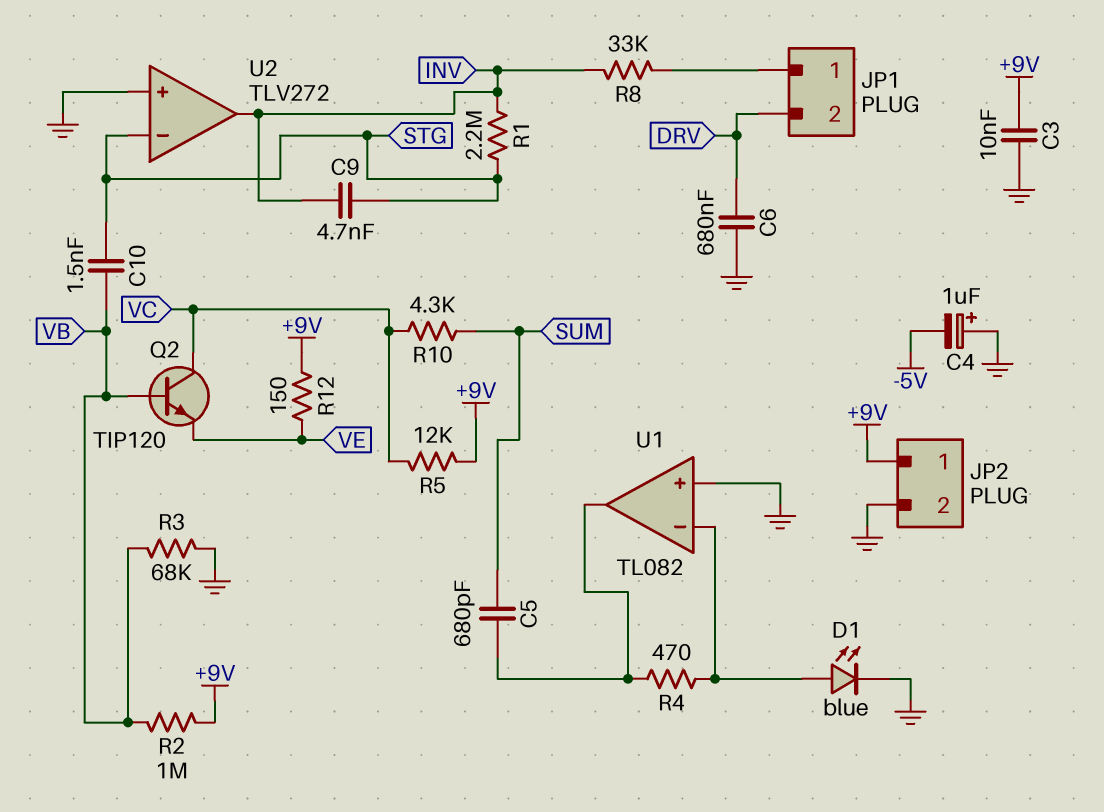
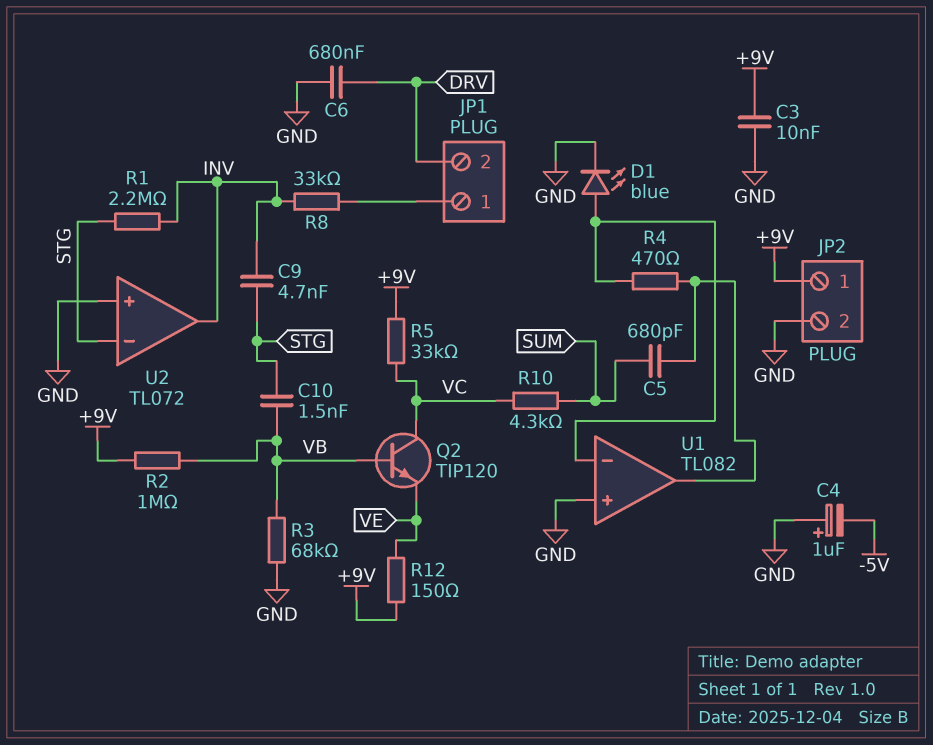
R5: 12k (+9V, VC) -> 33k (+9V, VC)
U2: TLV272 -> TL072

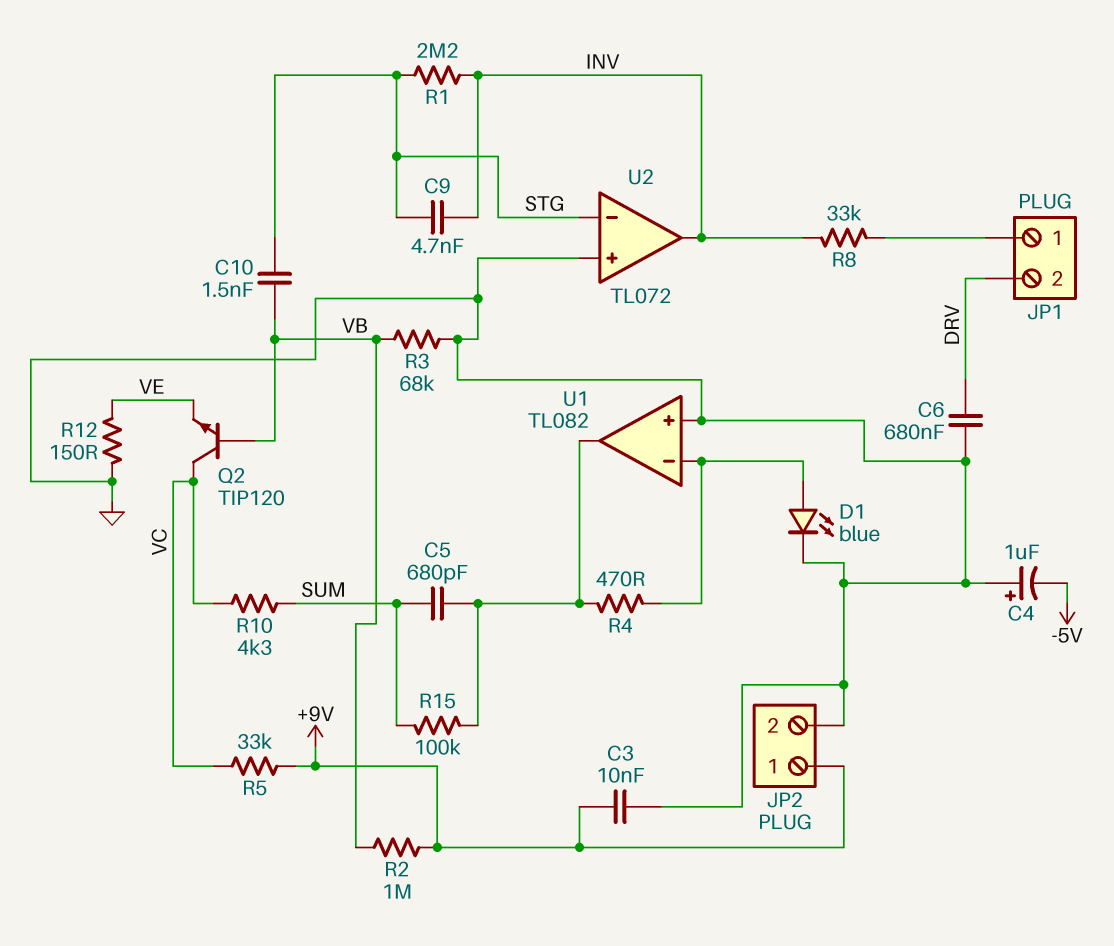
R12: 150 (+9V, VE) -> 150 (GND, VE)
R15: none -> 100k (SUM, U1/out)

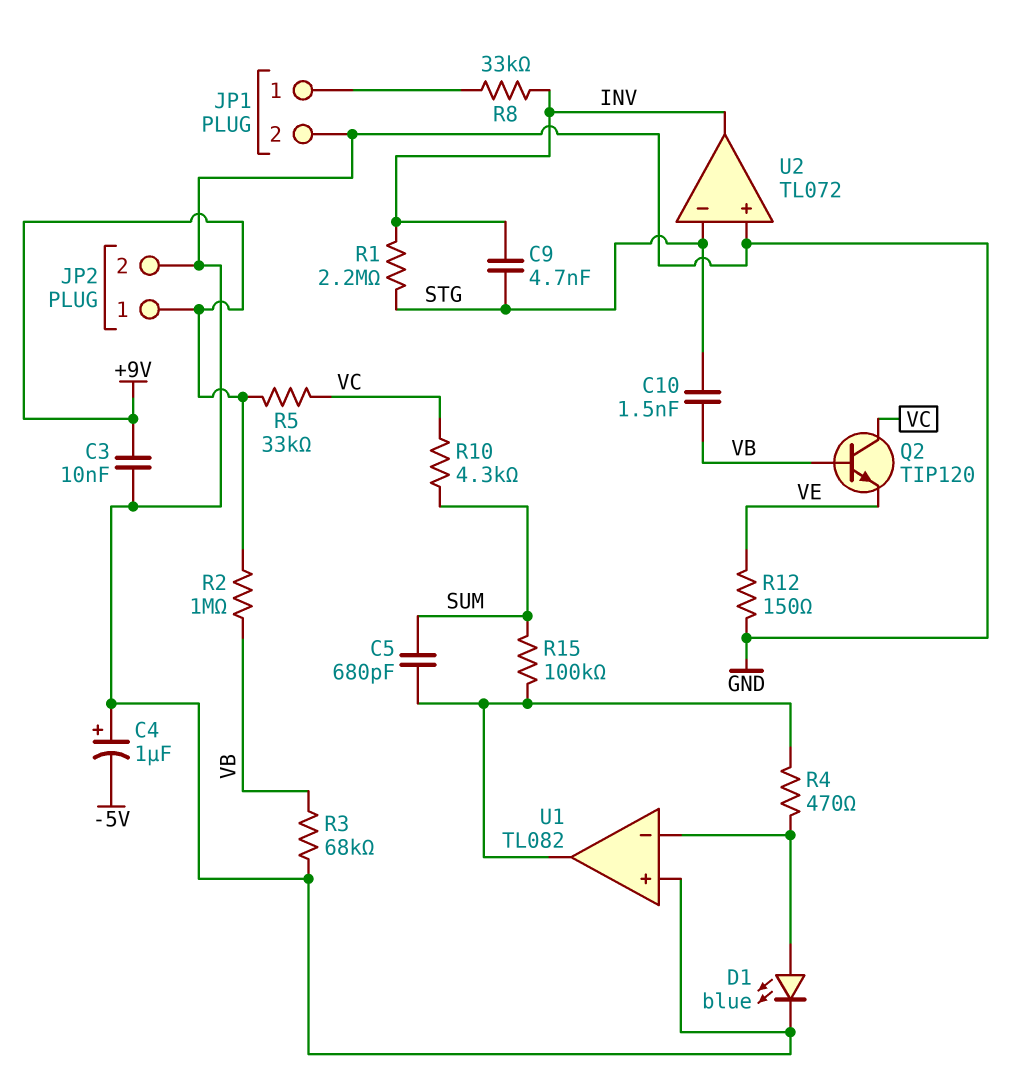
C6: 680nF (DRV, GND) -> none
JP1 pin 2: DRV -> GND

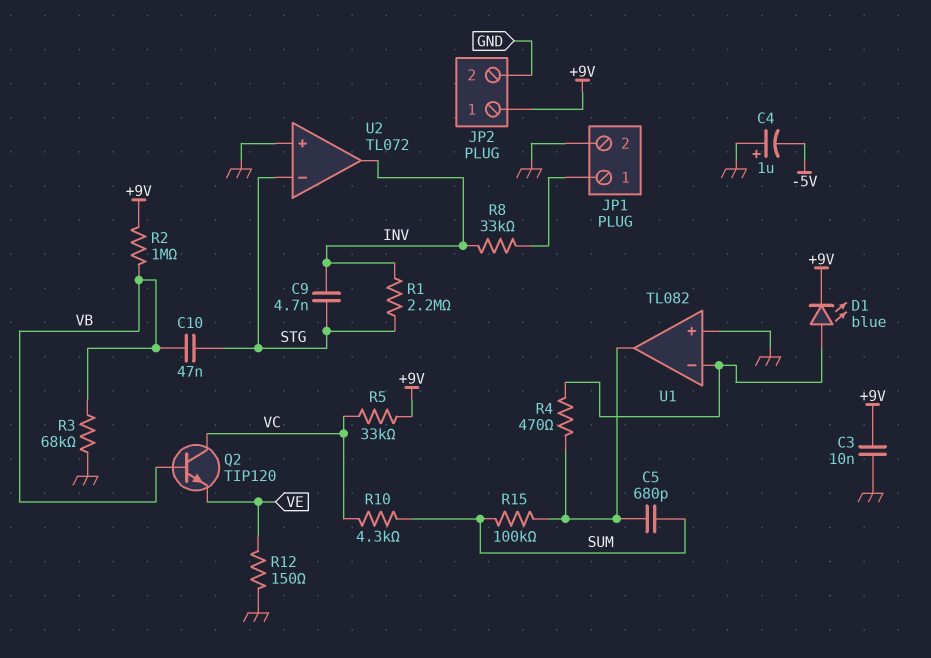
C10: 1.5nF (STG, VB) -> 47nF (STG, VB)
D1: LED blue (A U1/in-, K GND) -> LED blue (A U1/in-, K +9V)

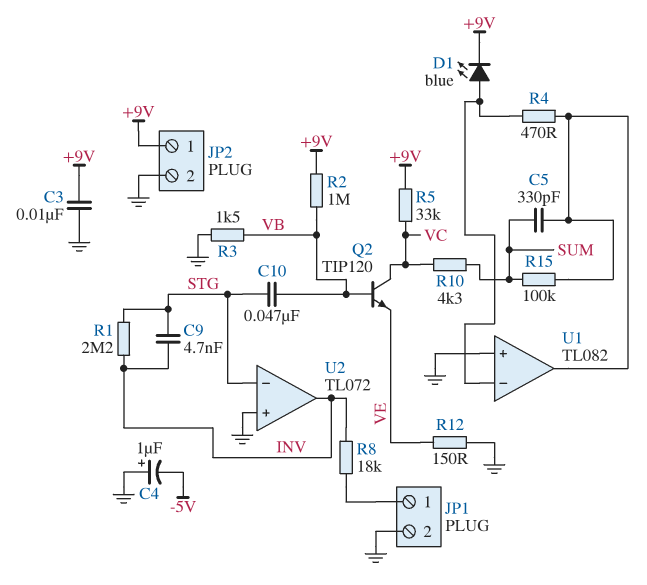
C5: 680pF (SUM, U1/out) -> 330pF (SUM, U1/out)
R3: 68k (GND, VB) -> 1.5k (GND, VB)
R8: 33k (INV, JP1/1) -> 18k (INV, JP1/1)

